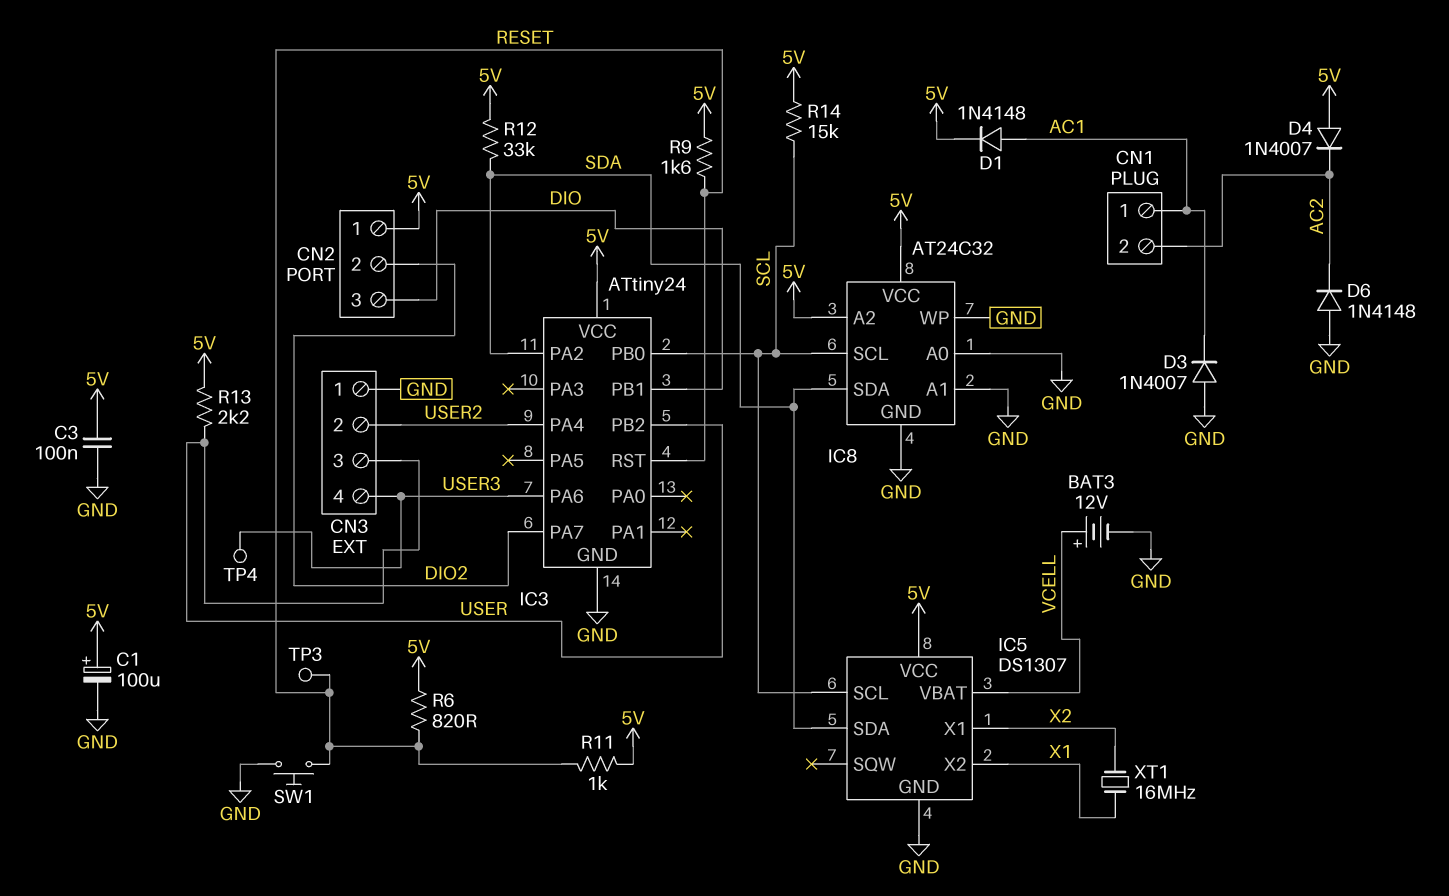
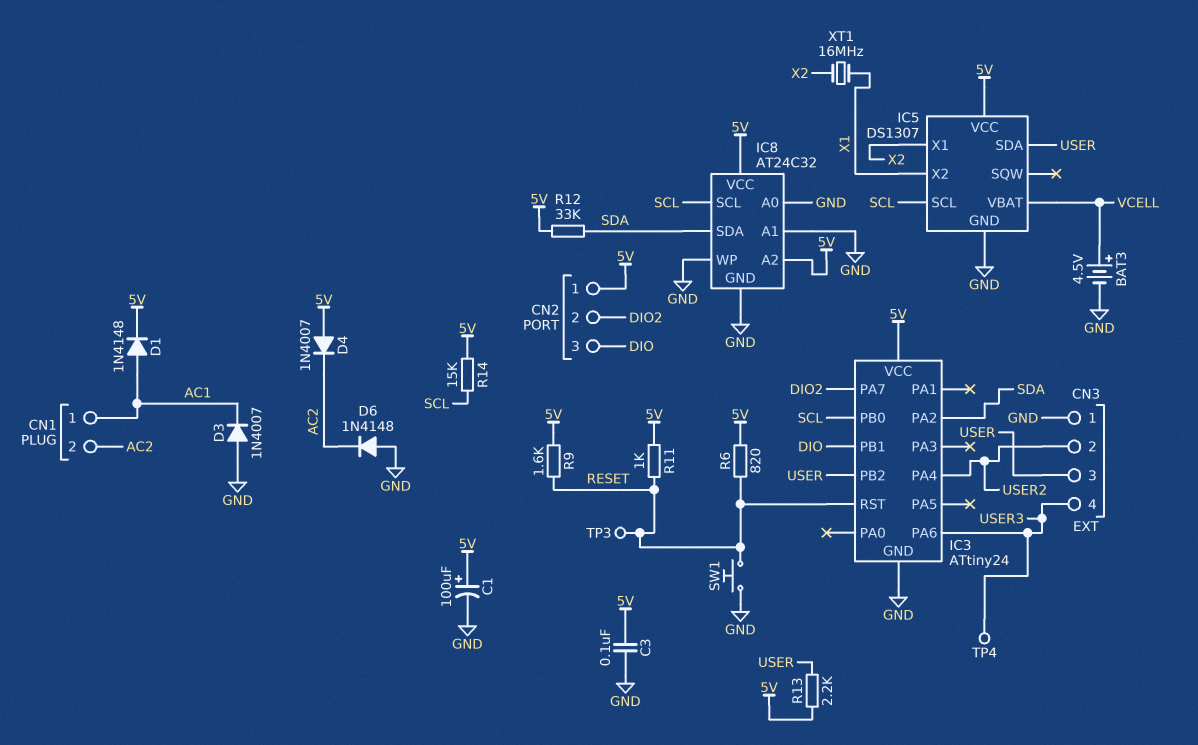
BAT3: 12V (plus VCELL, minus GND) -> 4.5V (plus VCELL, minus GND)
IC5 pin SDA: SDA -> USER

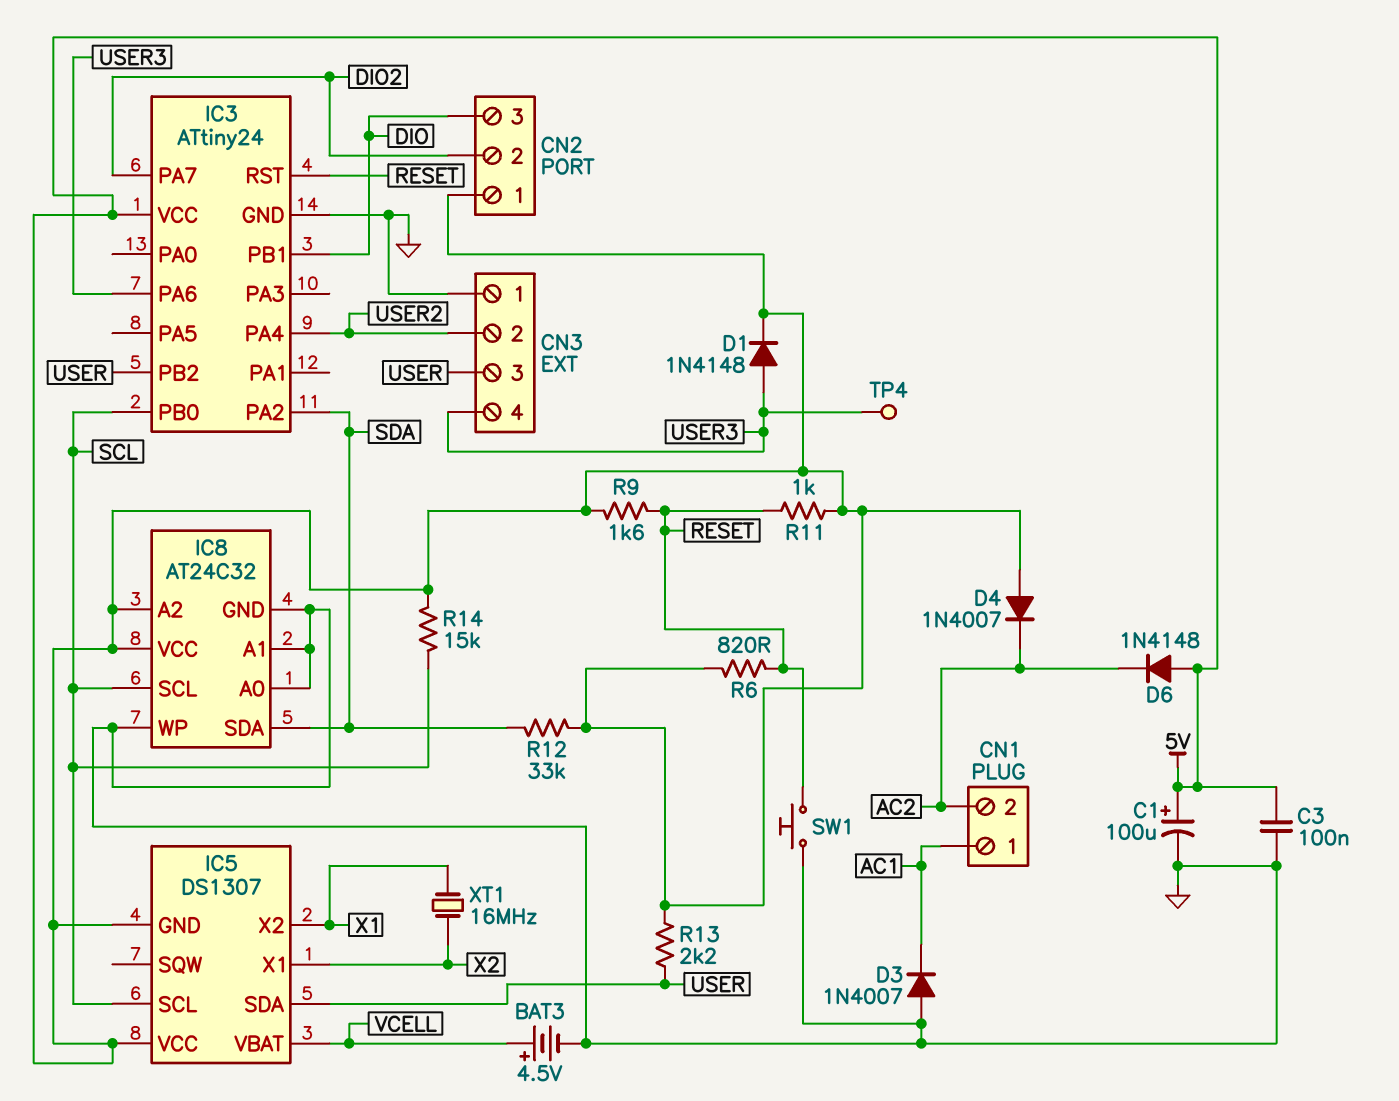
D1: diode 1N4148 (A AC1, K 5V) -> diode 1N4148 (A USER3, K 5V)
D6: diode 1N4148 (A GND, K AC2) -> diode 1N4148 (A 5V, K AC2)
IC5 pin GND: GND -> 5V
TP3: test point (RESET) -> none

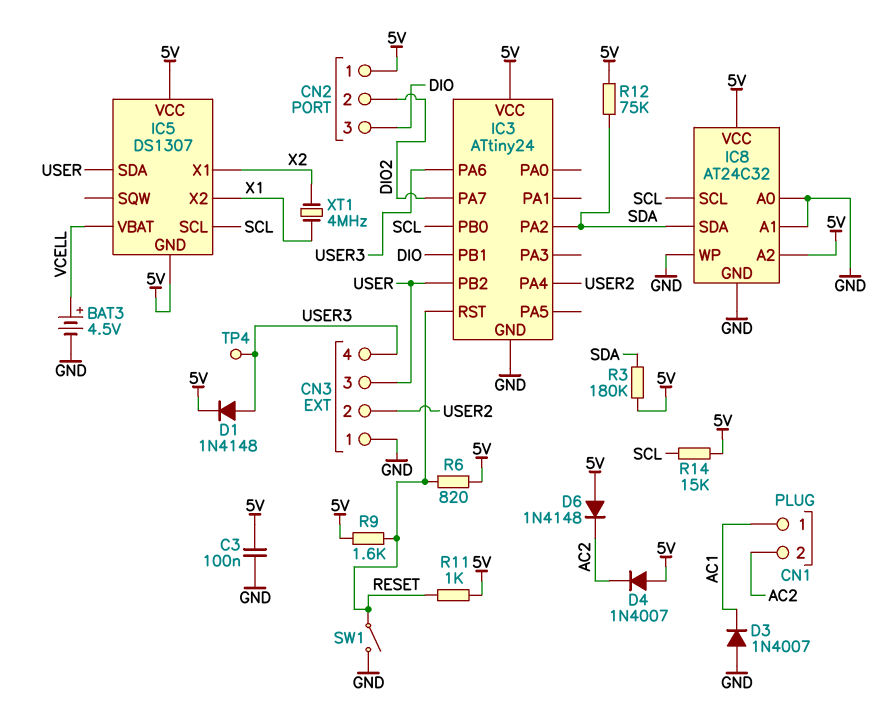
C1: 100uF (plus 5V, minus GND) -> none
R3: none -> 180k (5V, SDA)
R12: 33k (5V, SDA) -> 75k (5V, SDA)
R13: 2.2k (5V, USER) -> none
SW1: button (GND, RESET) -> switch (GND, RESET)
XT1: 16MHz (X1, X2) -> 4MHz (X1, X2)

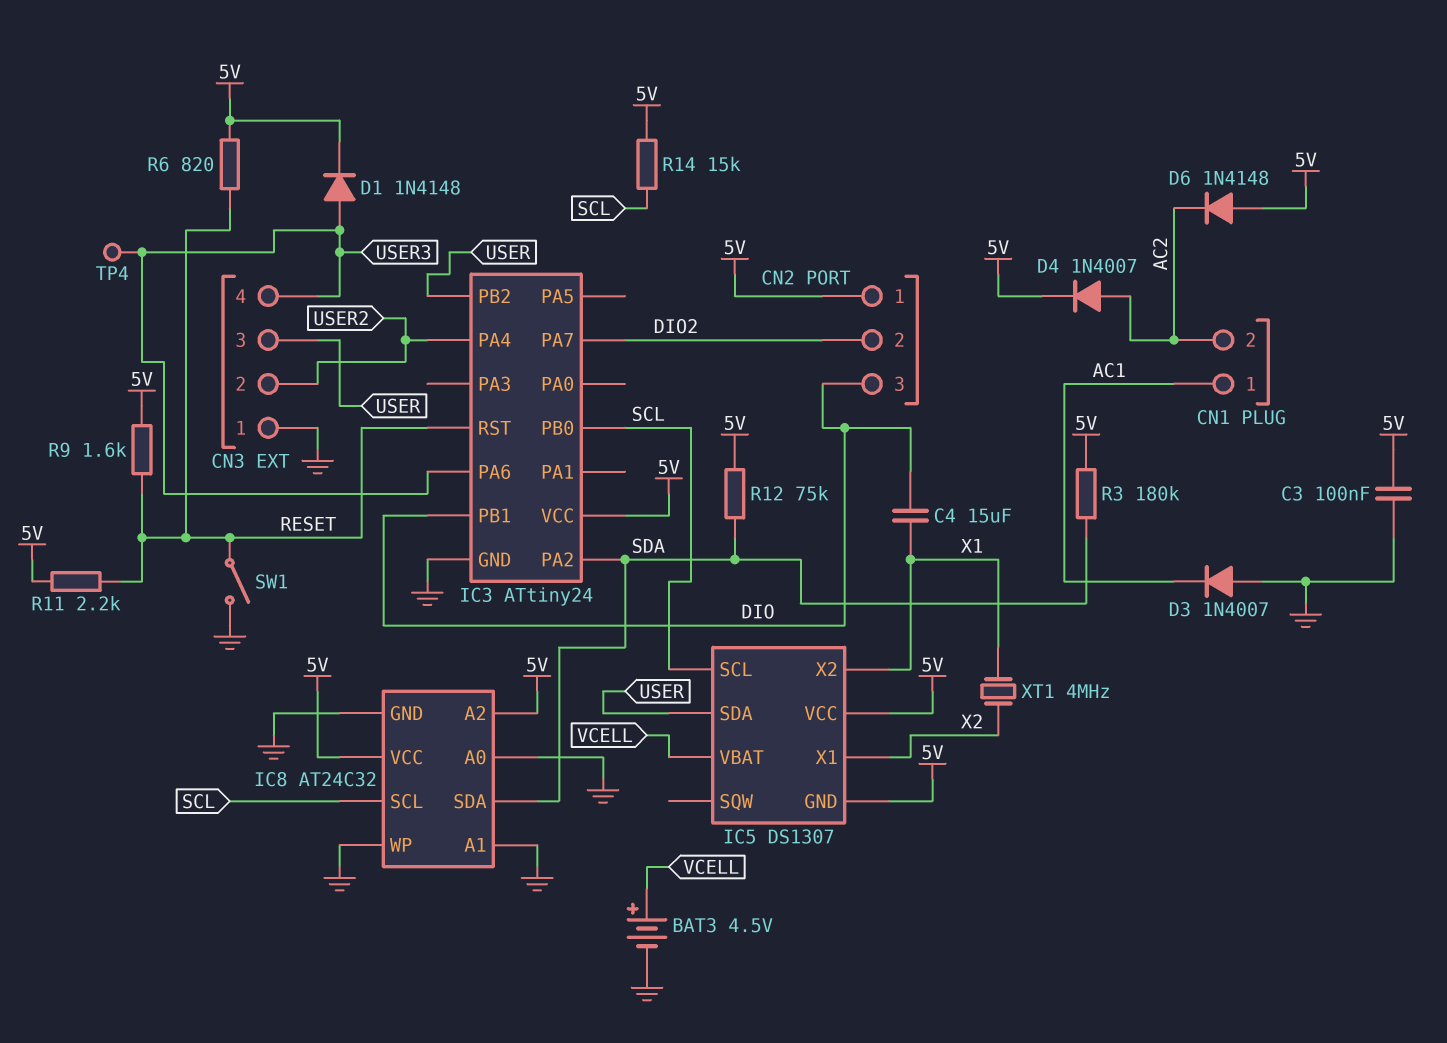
C4: none -> 15uF (DIO, X1)
D4: diode 1N4007 (A 5V, K AC2) -> diode 1N4007 (A AC2, K 5V)
R11: 1k (5V, RESET) -> 2.2k (5V, RESET)

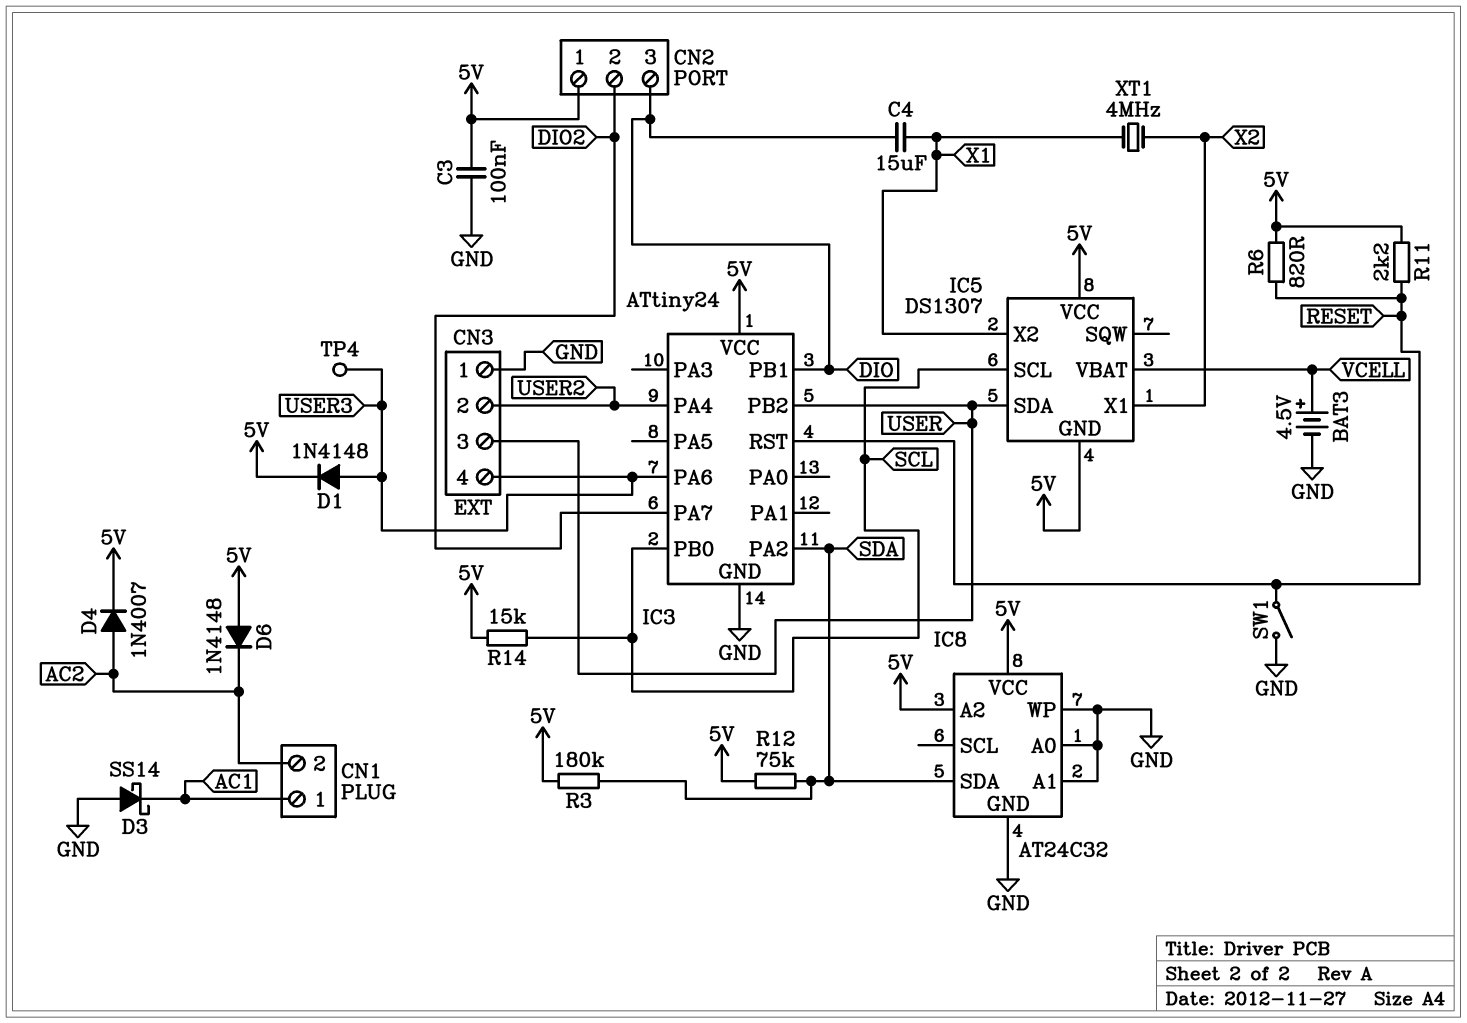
D3: diode 1N4007 (A GND, K AC1) -> schottky SS14 (A GND, K AC1)
IC8 pin SCL: SCL -> none
R9: 1.6k (5V, RESET) -> none

